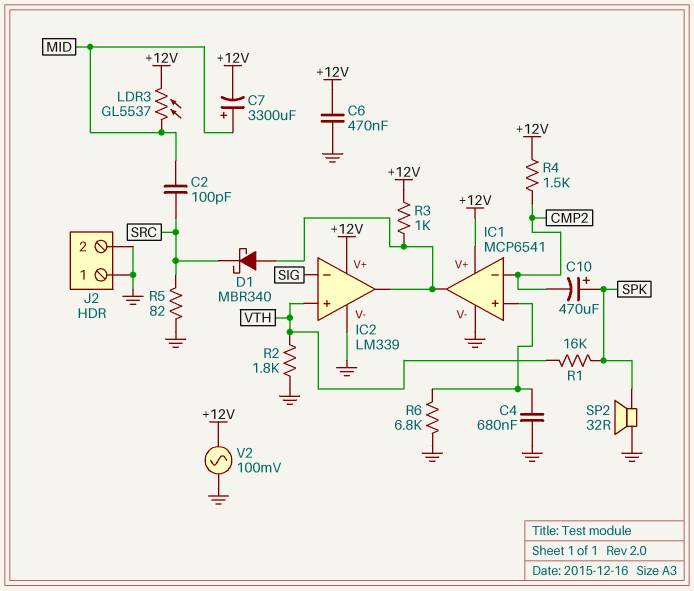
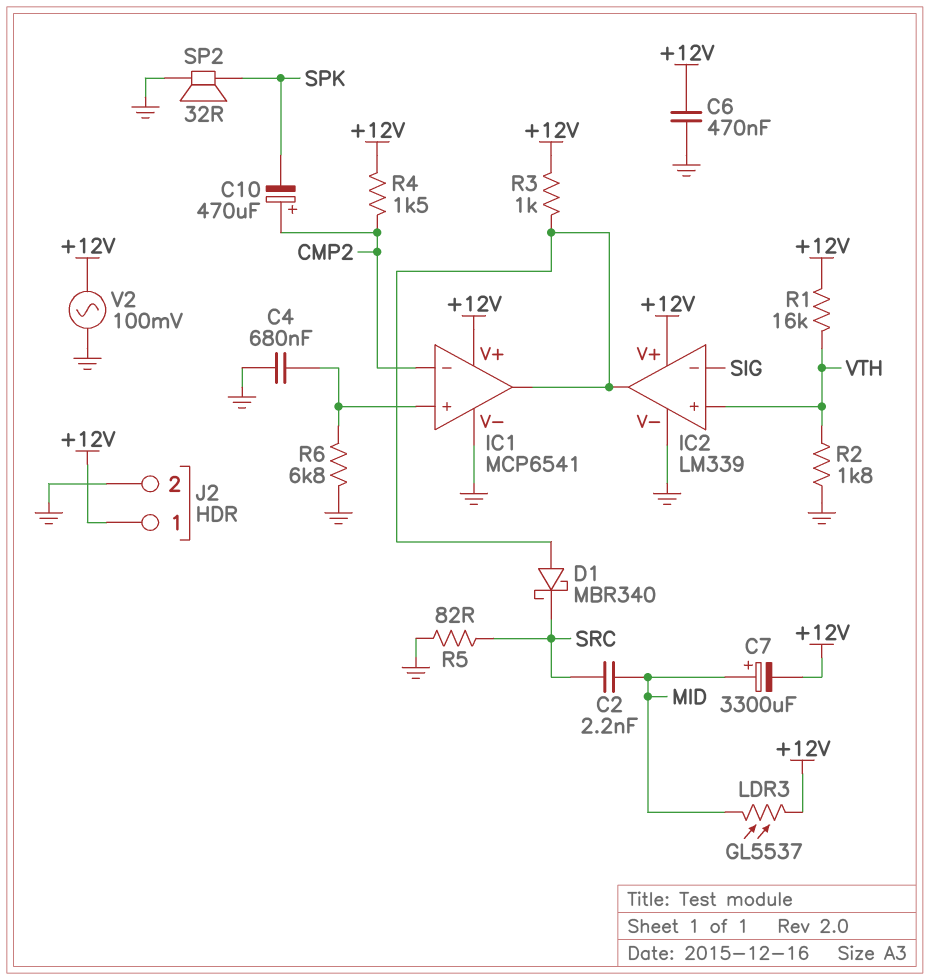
C2: 100pF (MID, SRC) -> 2.2nF (MID, SRC)
C10: 470uF (plus SPK, minus CMP2) -> 470uF (plus CMP2, minus SPK)
J2 pin 1: GND -> +12V
R1: 16k (SPK, VTH) -> 16k (+12V, VTH)

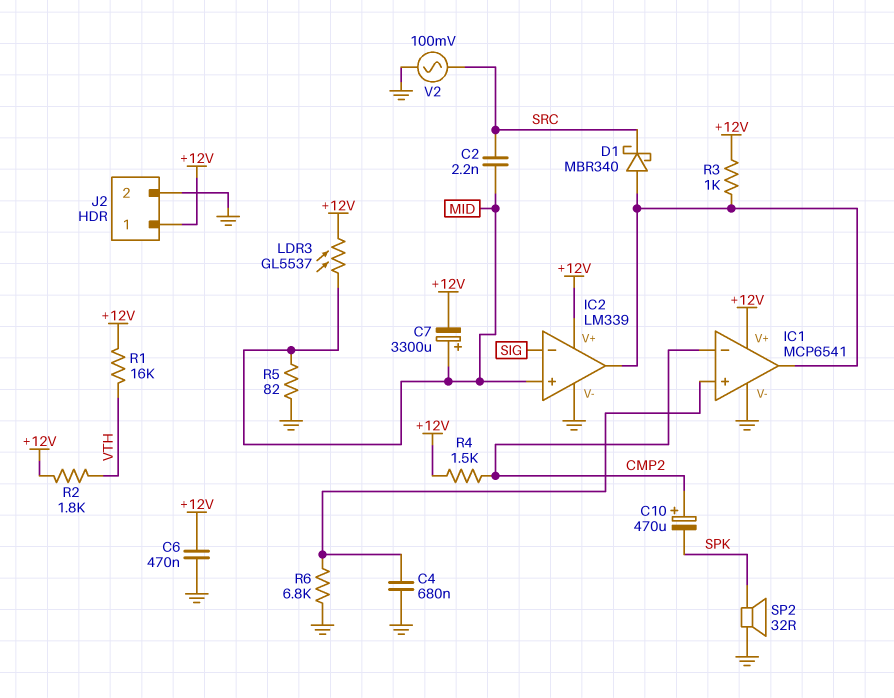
IC2 pin in+: VTH -> MID
R2: 1.8k (GND, VTH) -> 1.8k (+12V, VTH)
R5: 82 (GND, SRC) -> 82 (GND, MID)
V2: AC 100mV (+12V, GND) -> AC 100mV (GND, SRC)

